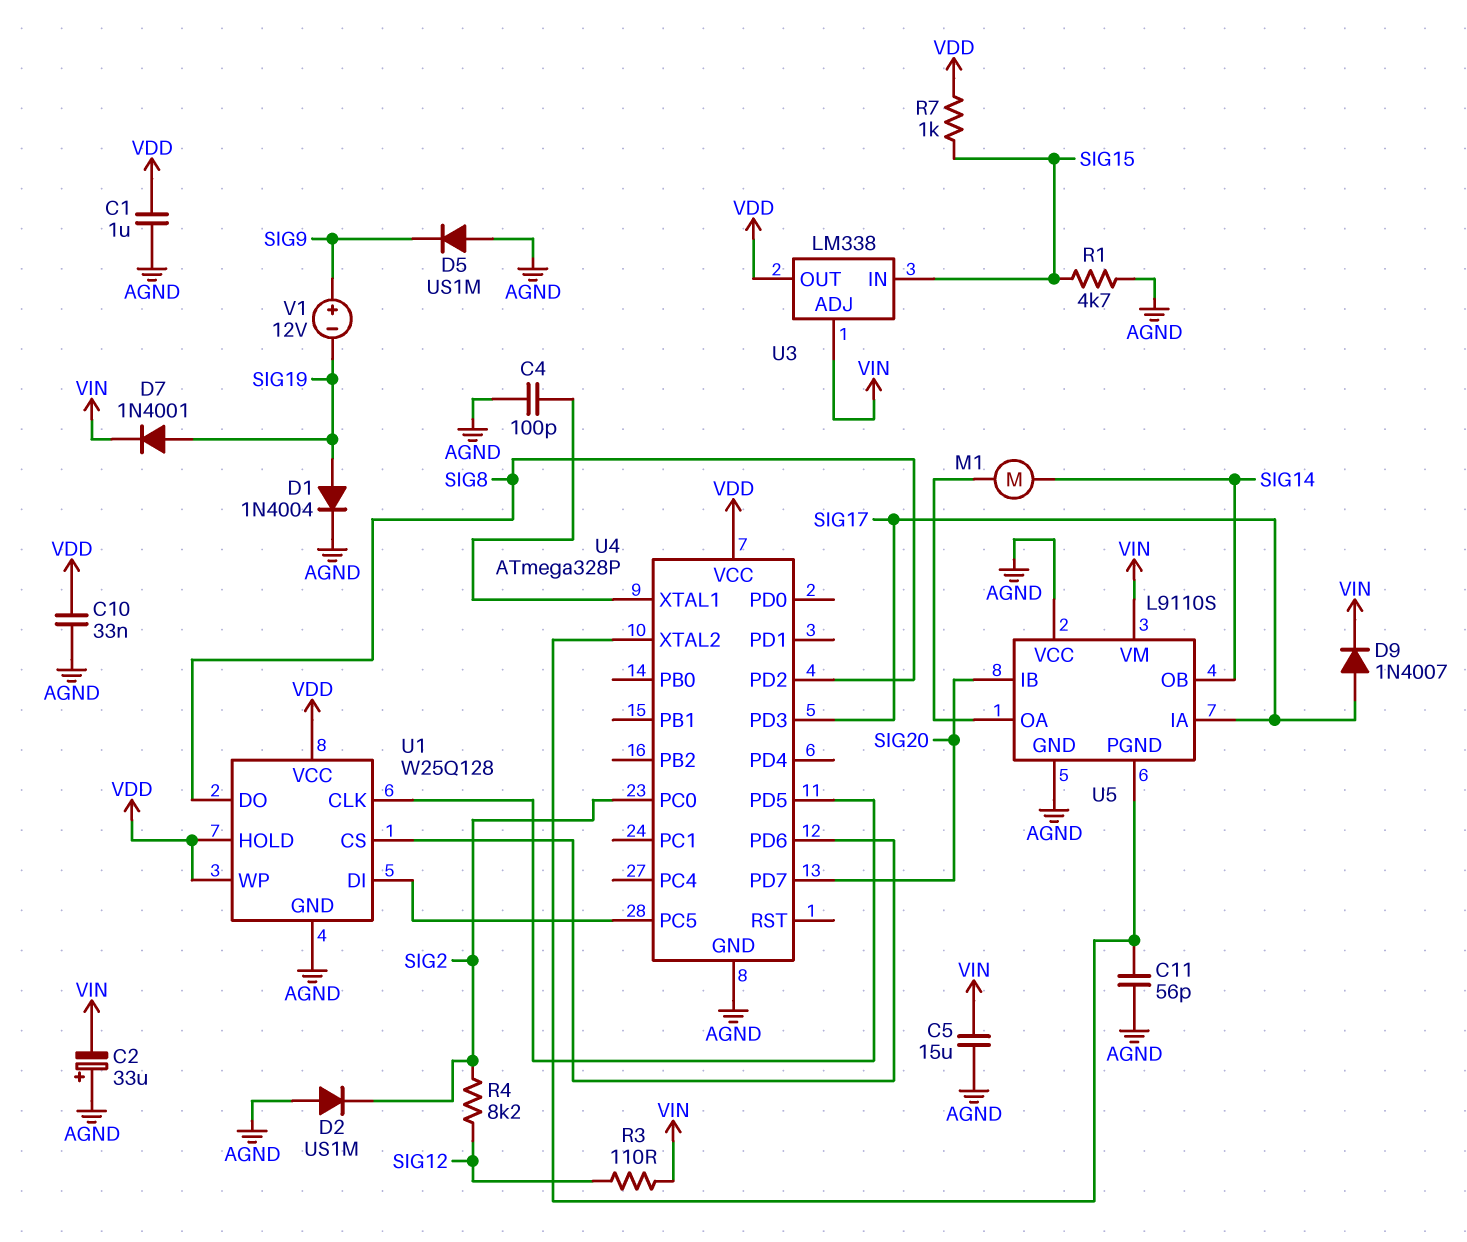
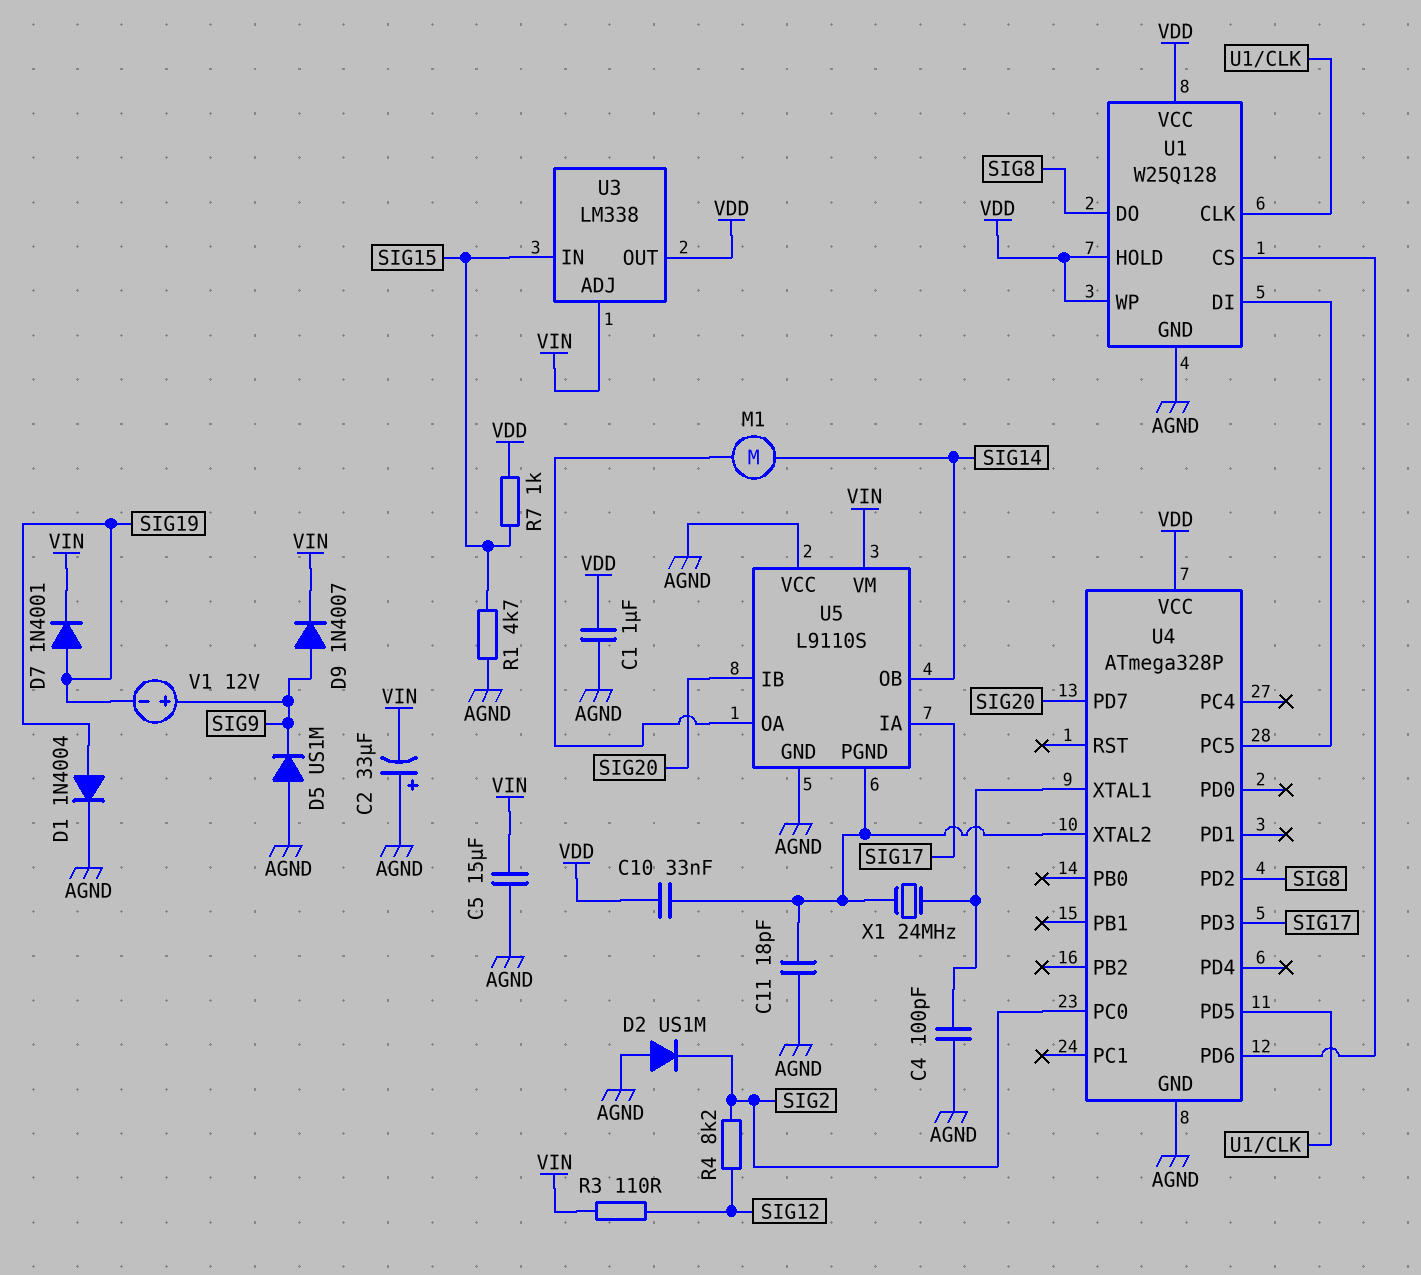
C10: 33nF (AGND, VDD) -> 33nF (U4/XTAL2, VDD)
C11: 56pF (AGND, U4/XTAL2) -> 18pF (AGND, U4/XTAL2)
D9: diode 1N4007 (A SIG17, K VIN) -> diode 1N4007 (A SIG9, K VIN)
X1: none -> 24MHz (U4/XTAL1, U4/XTAL2)

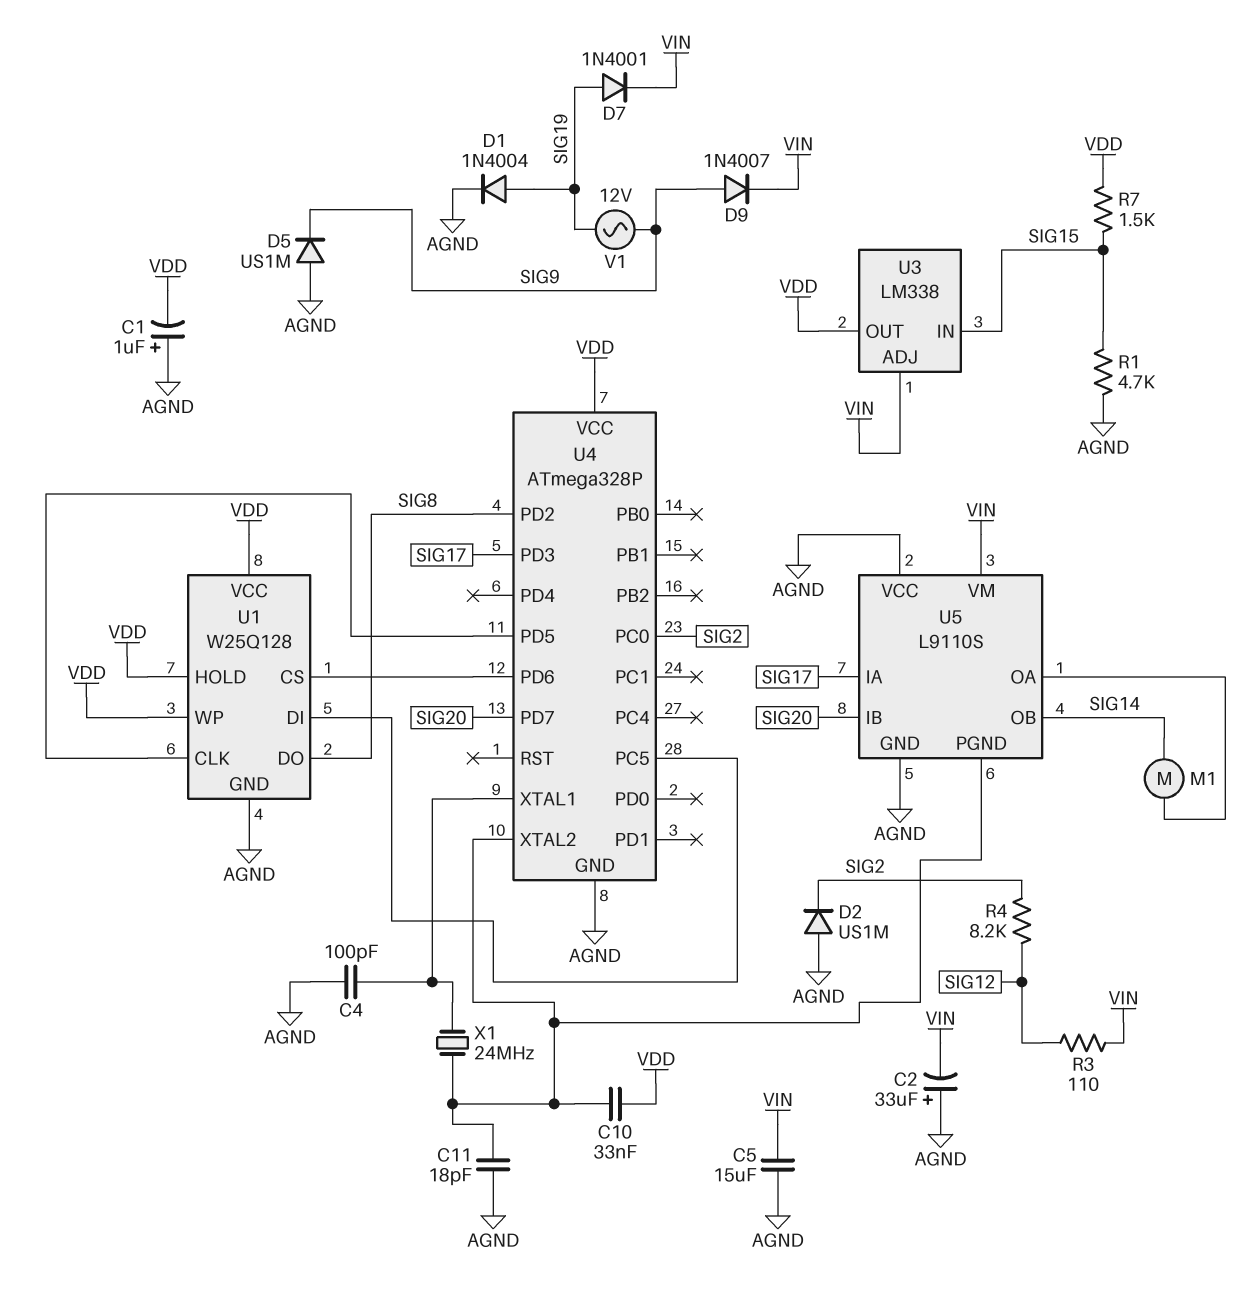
C1: 1uF (AGND, VDD) -> 1uF (plus AGND, minus VDD)
R7: 1k (SIG15, VDD) -> 1.5k (SIG15, VDD)
V1: 12V (plus SIG9, minus SIG19) -> AC 12V (SIG9, SIG19)

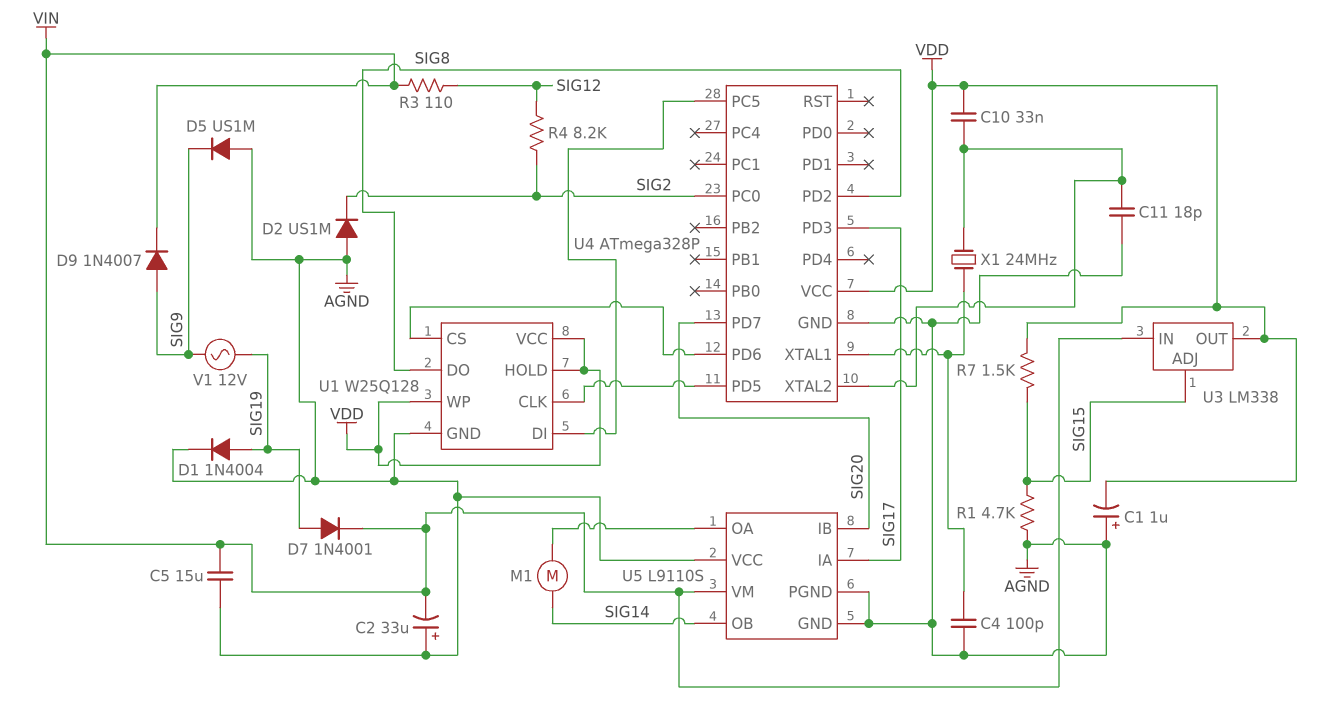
U3 pin ADJ: VIN -> SIG15
U3 pin IN: SIG15 -> VIN
U5 pin PGND: U4/XTAL2 -> AGND

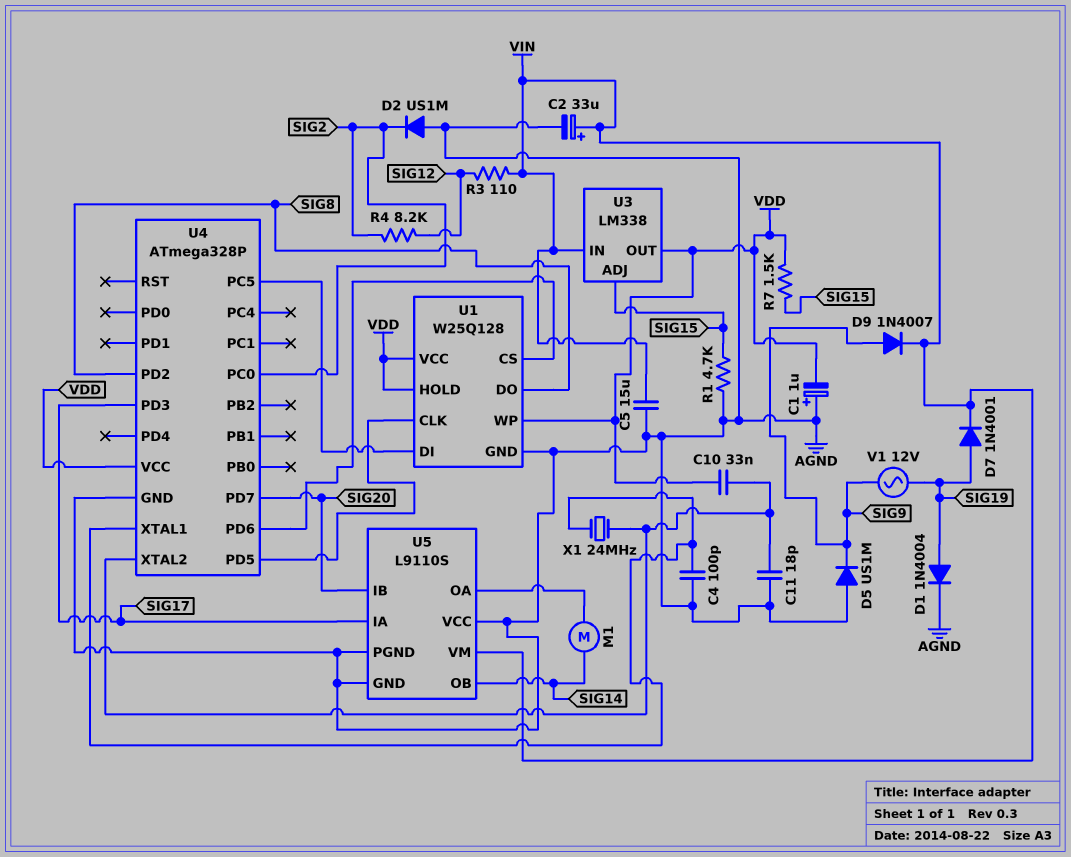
C2: 33uF (plus AGND, minus VIN) -> 33uF (plus VIN, minus AGND)

